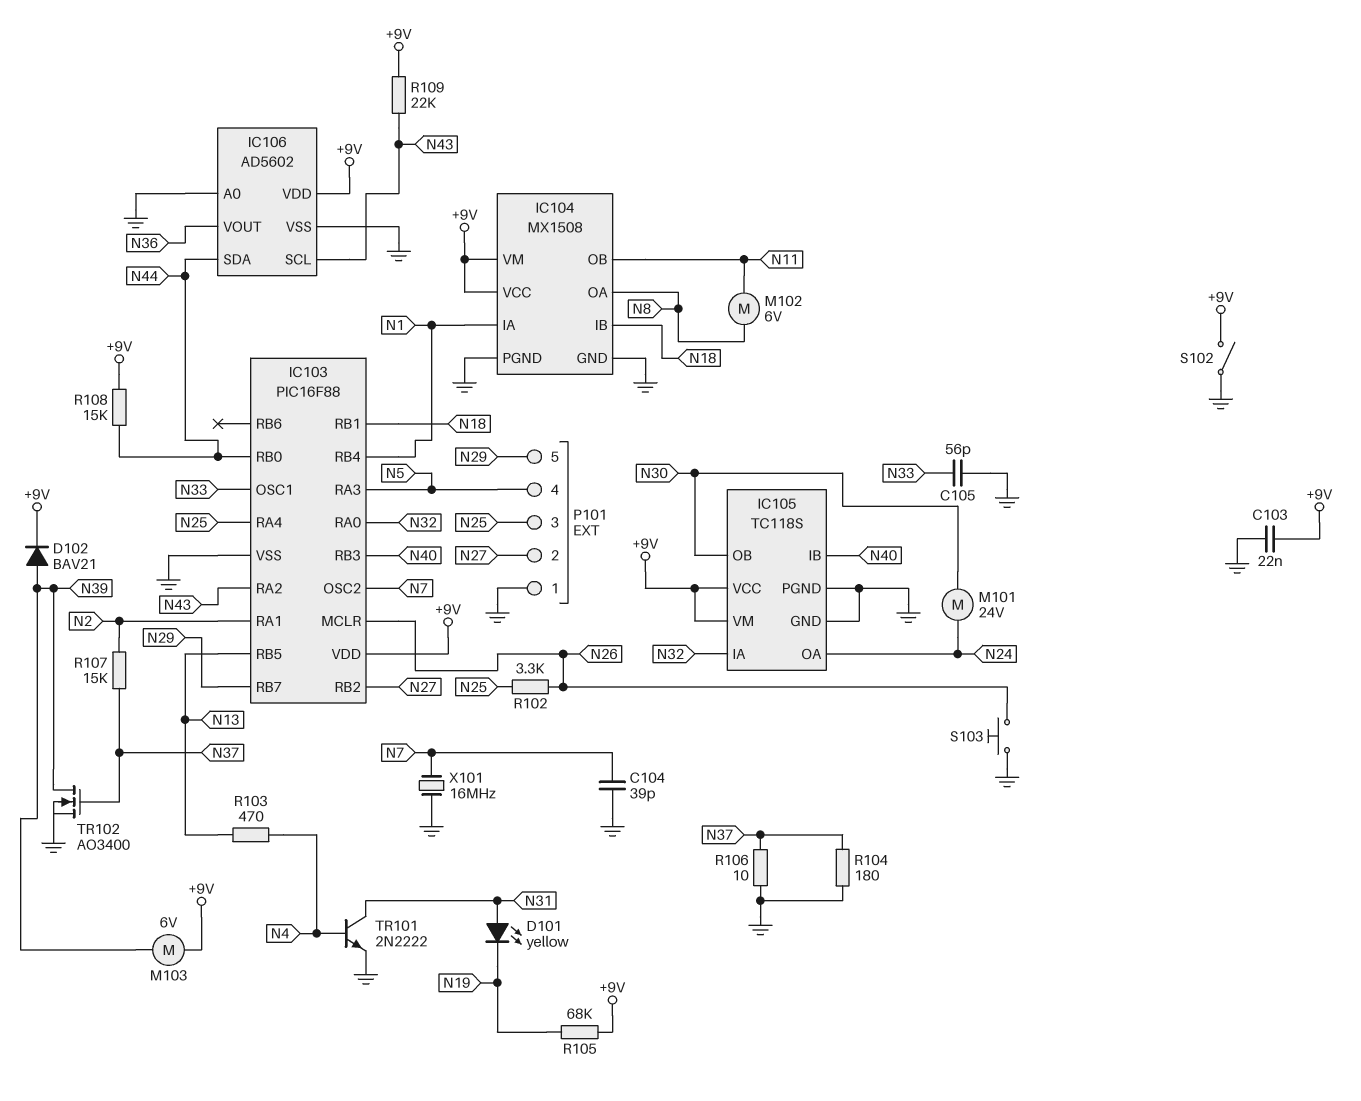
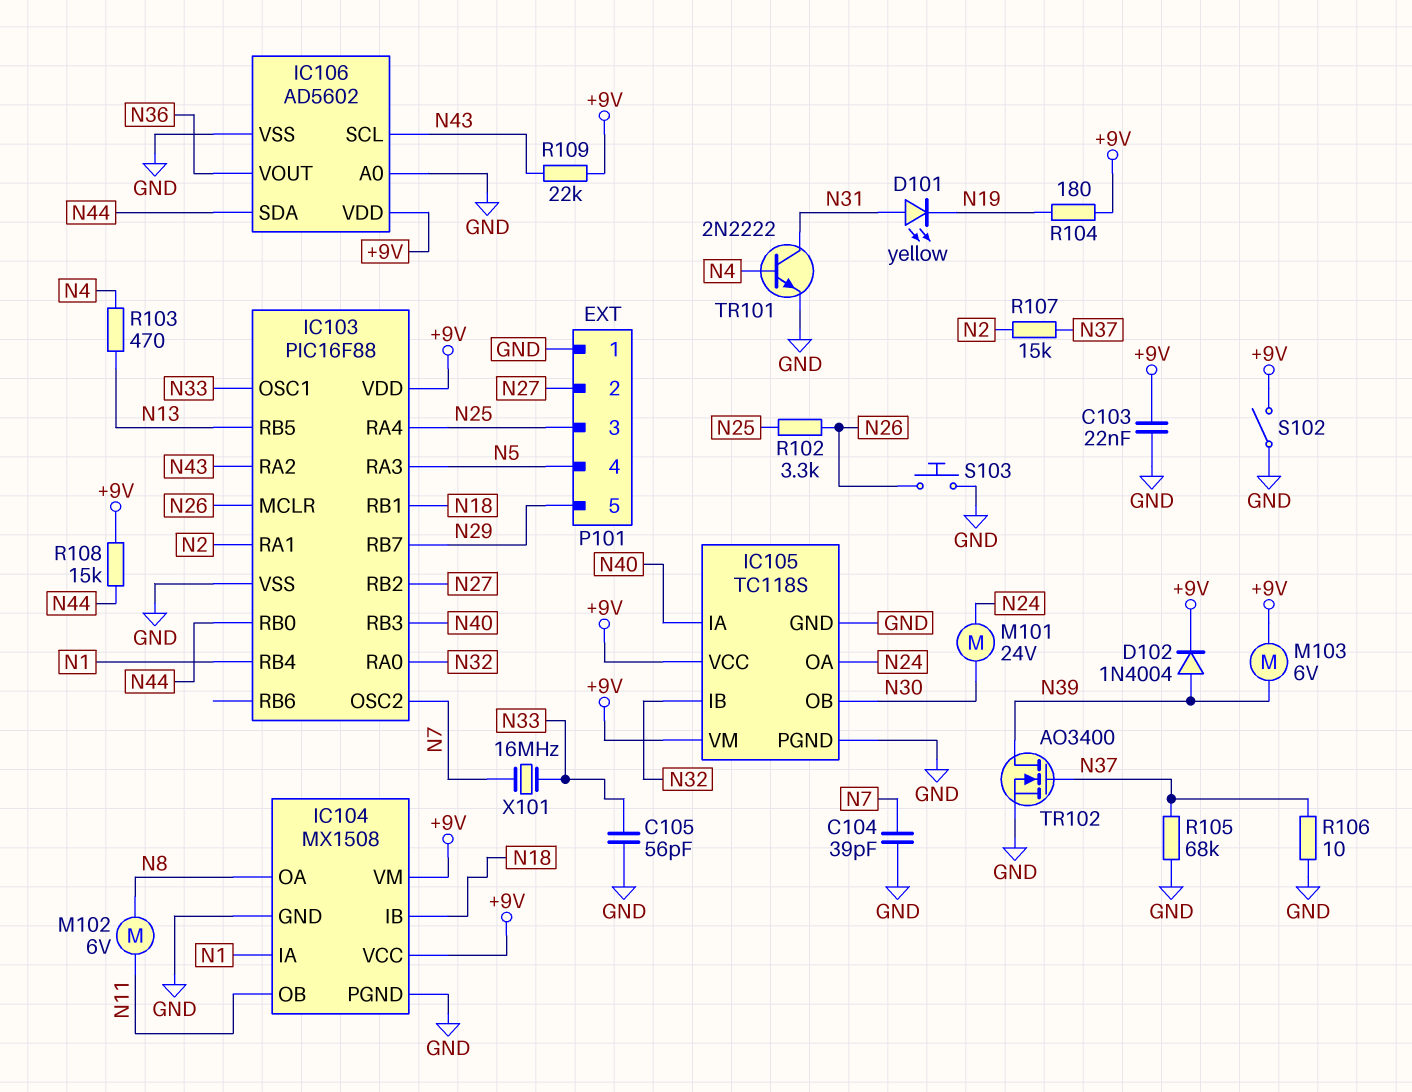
D102: diode BAV21 (A N39, K +9V) -> diode 1N4004 (A N39, K +9V)
IC105 pin IA: N32 -> N40
IC105 pin IB: N40 -> N32
R104: 180 (GND, N37) -> 180 (+9V, N19)
R105: 68k (+9V, N19) -> 68k (GND, N37)
X101: 16MHz (GND, N7) -> 16MHz (N7, N33)

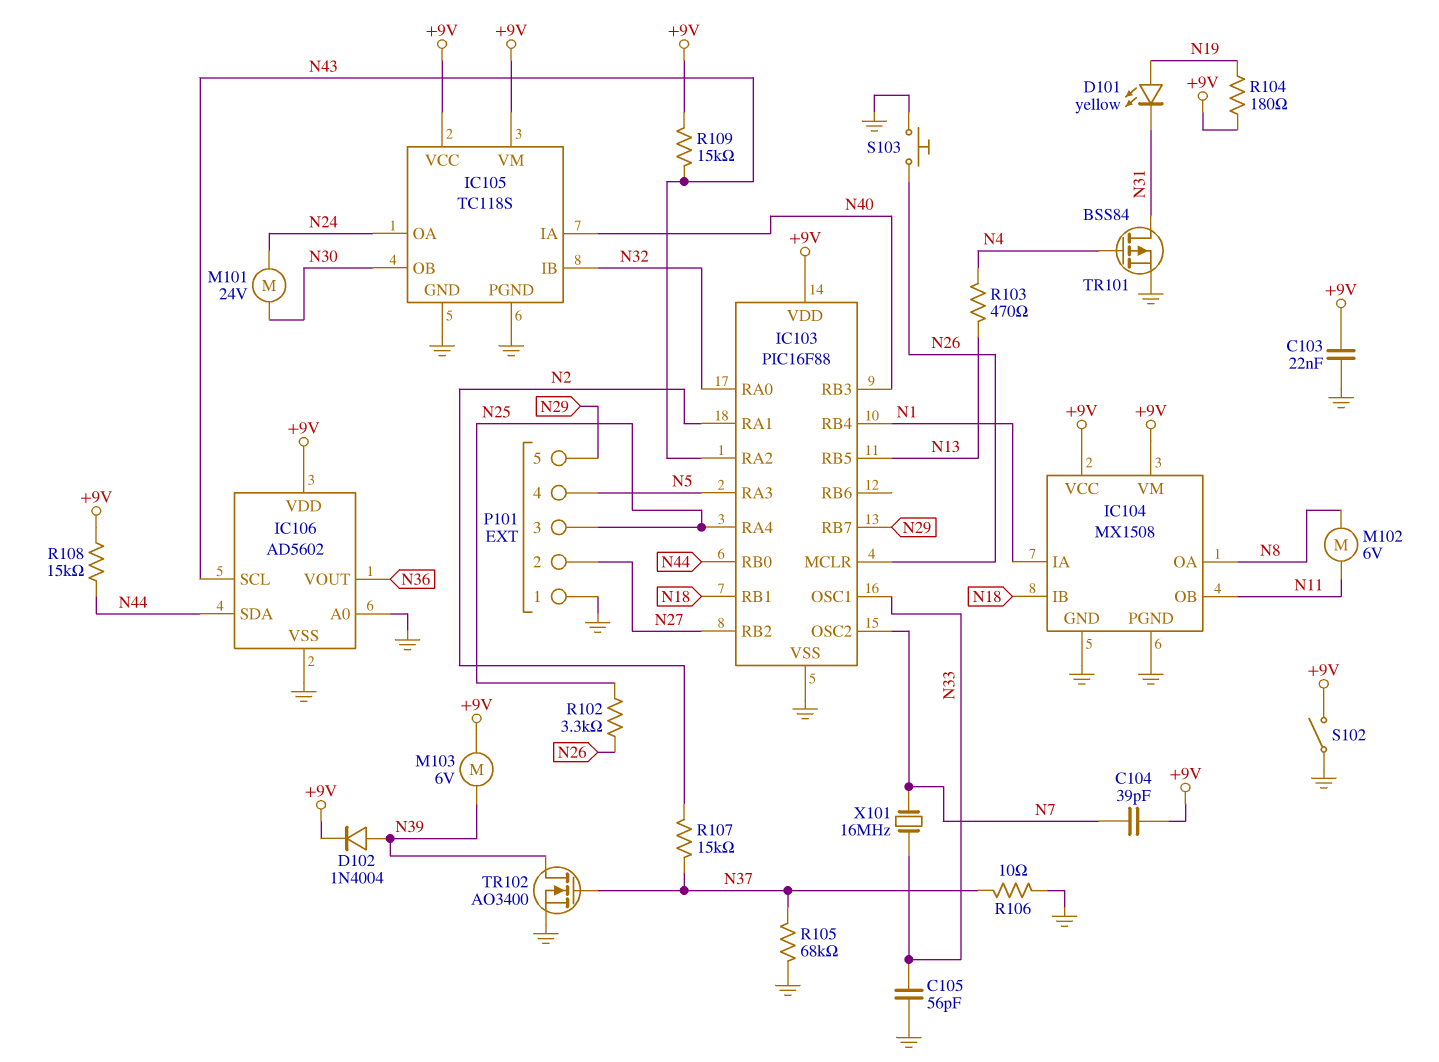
C104: 39pF (GND, N7) -> 39pF (+9V, N7)
D101: LED yellow (A N31, K N19) -> LED yellow (A N19, K N31)
R109: 22k (+9V, N43) -> 15k (+9V, N43)
TR101: NPN 2N2222 (B N4, C N31, E GND) -> PMOS BSS84 (G N4, D N31, S GND)

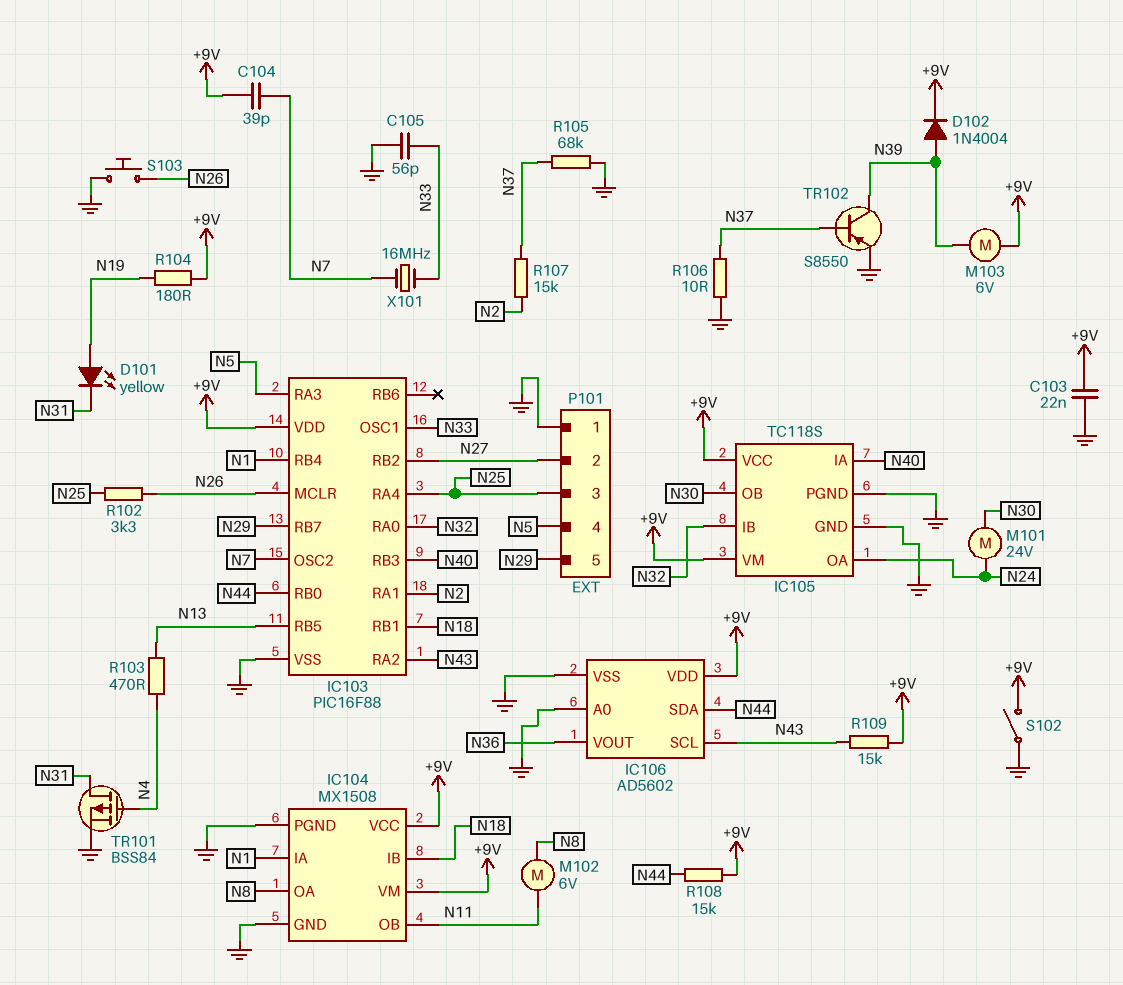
TR102: NMOS AO3400 (G N37, D N39, S GND) -> PNP S8550 (B N37, C N39, E GND)

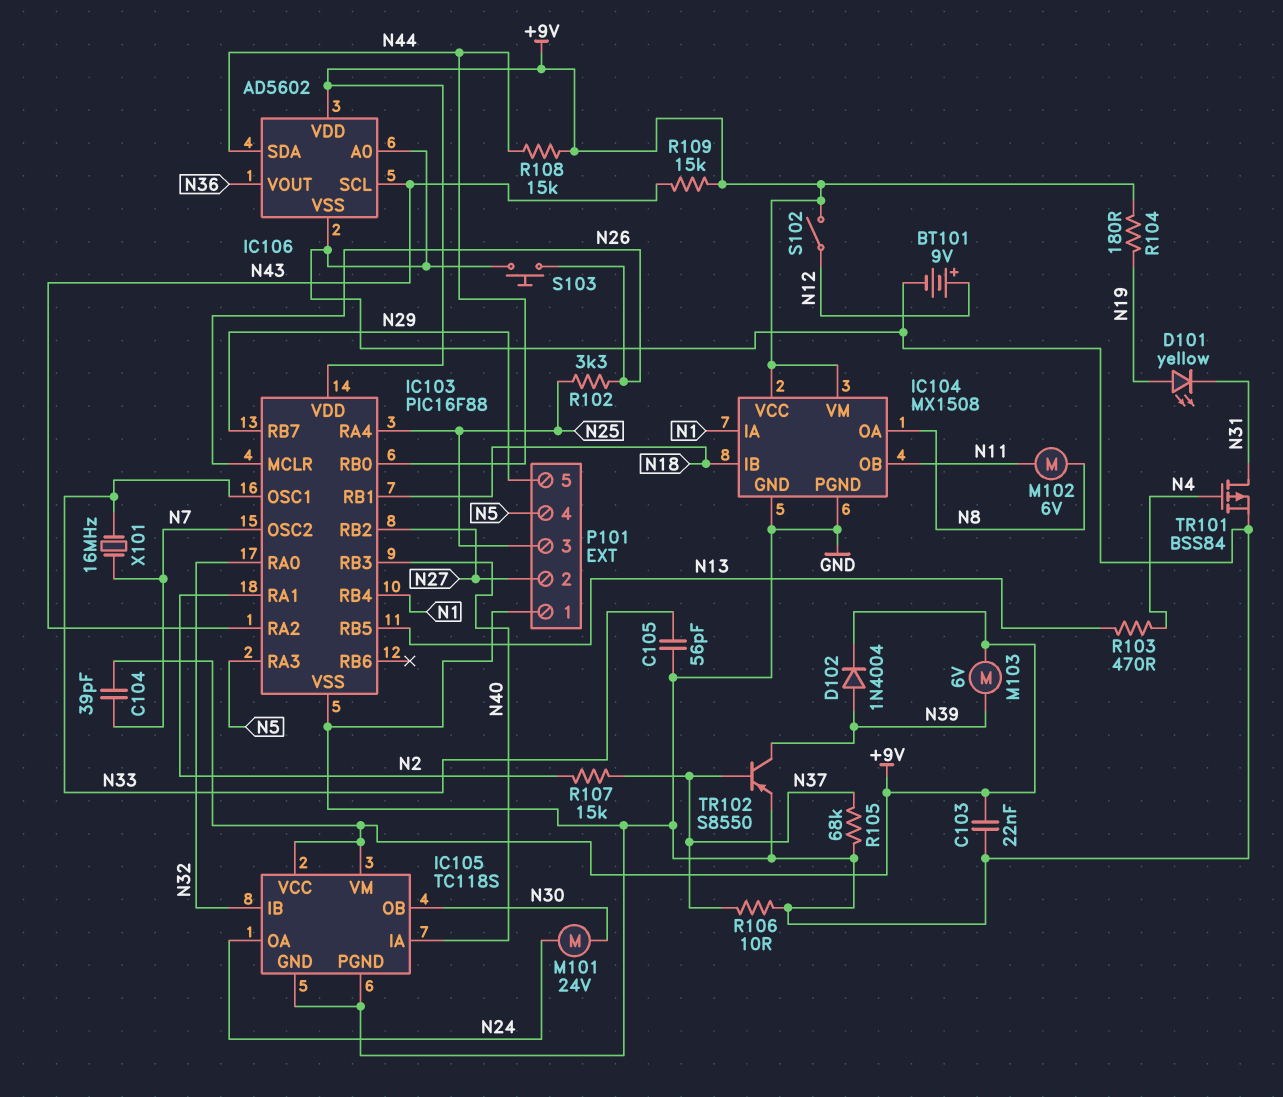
BT101: none -> 9V (plus N12, minus GND)
S102: switch (+9V, GND) -> switch (+9V, N12)

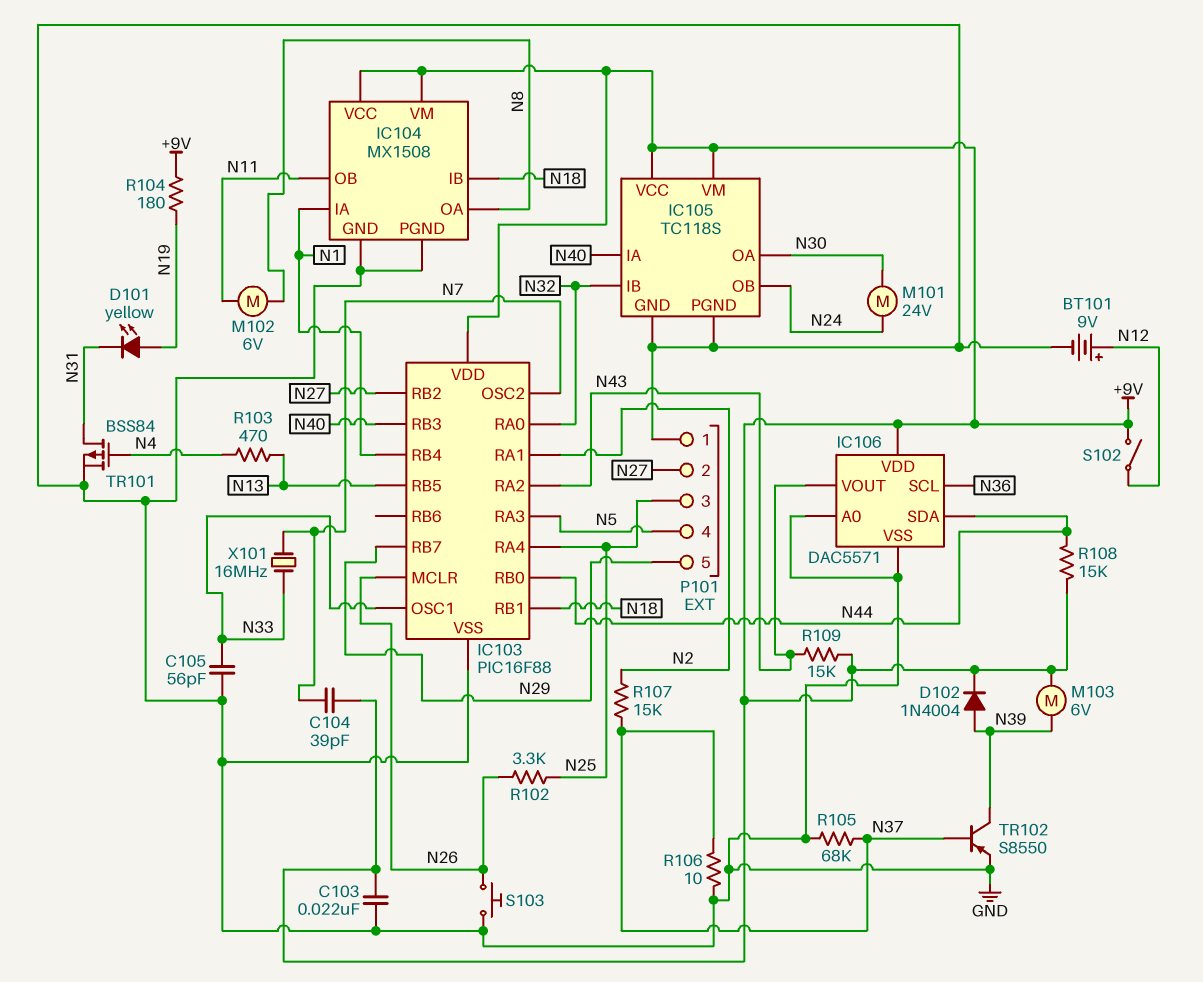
IC105 pin OA: N24 -> N30
IC105 pin OB: N30 -> N24
IC106: AD5602 -> DAC5571
IC106 pin SCL: N43 -> N36
IC106 pin VOUT: N36 -> N43

